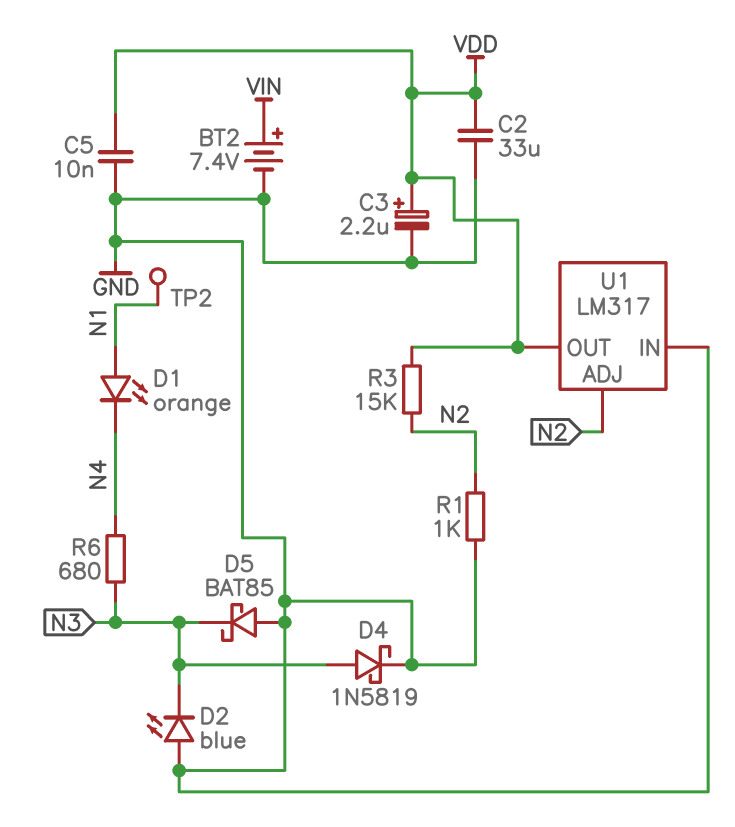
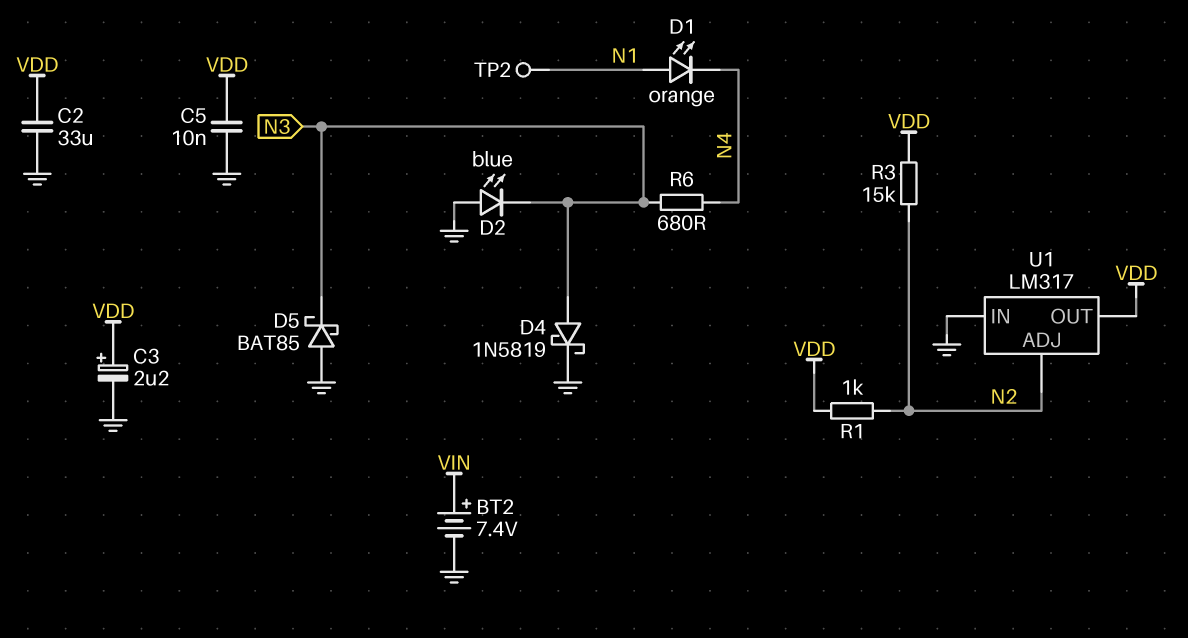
R1: 1k (GND, N2) -> 1k (N2, VDD)

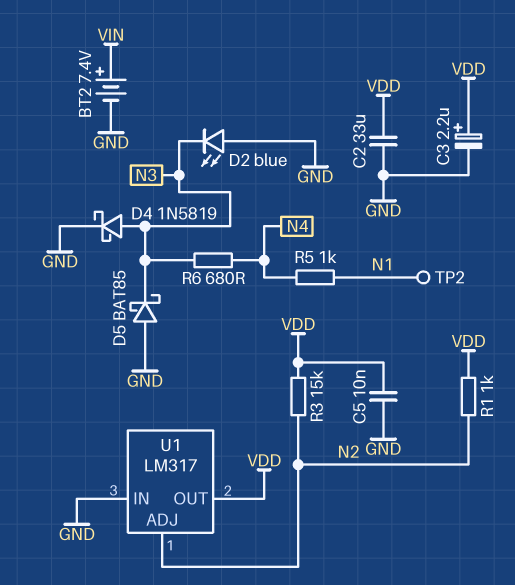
D1: LED orange (A N1, K N4) -> none
R5: none -> 1k (N1, N4)

